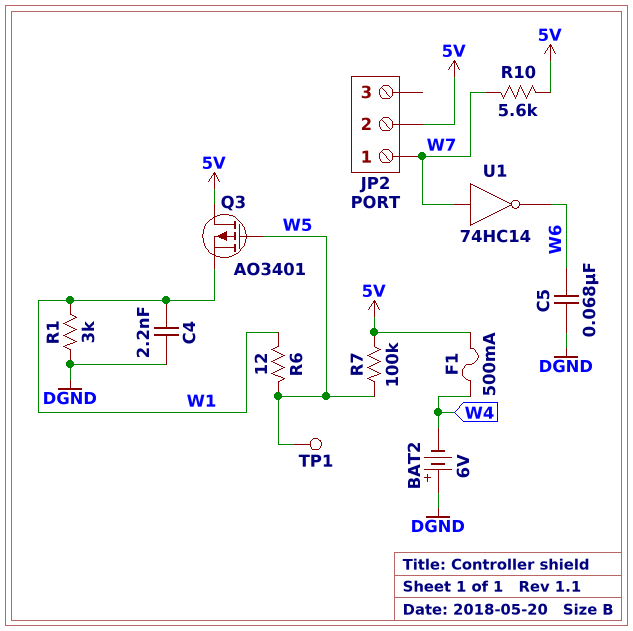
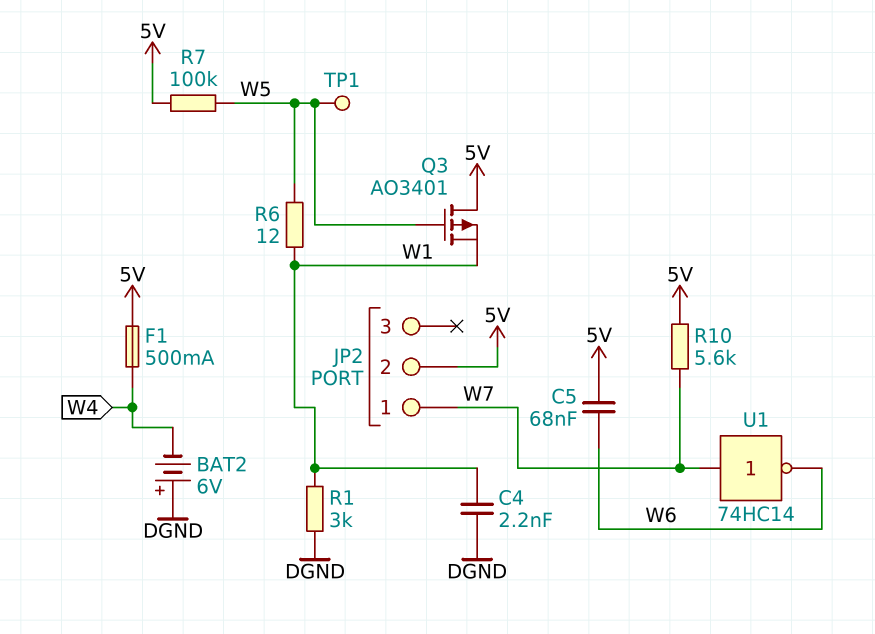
C5: 68nF (DGND, W6) -> 68nF (5V, W6)

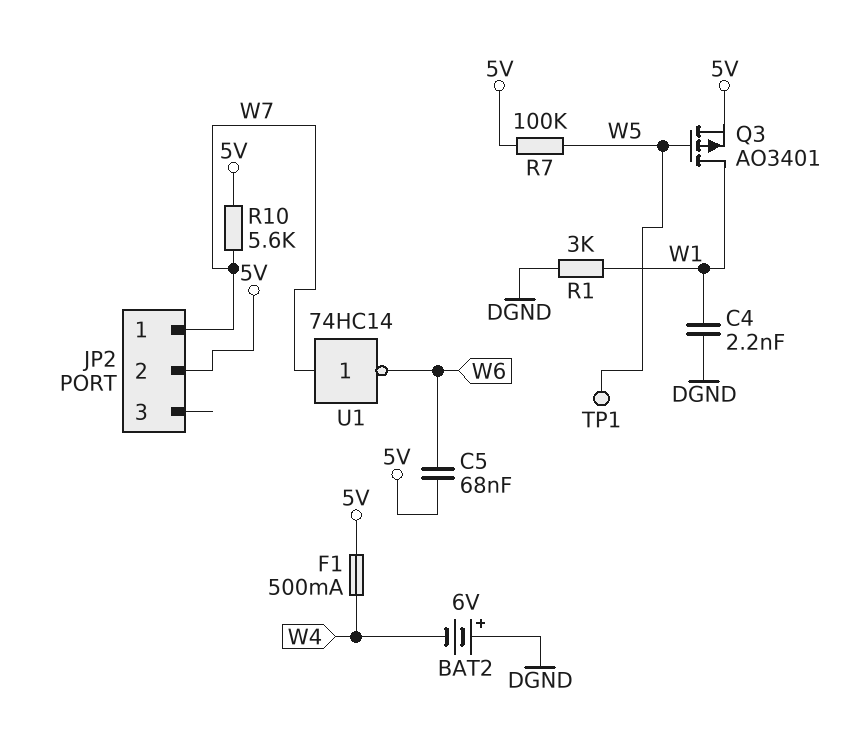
Q3: PMOS AO3401 (G W5, D 5V, S W1) -> PMOS AO3401 (G W5, D W1, S 5V)
R6: 12 (W1, W5) -> none

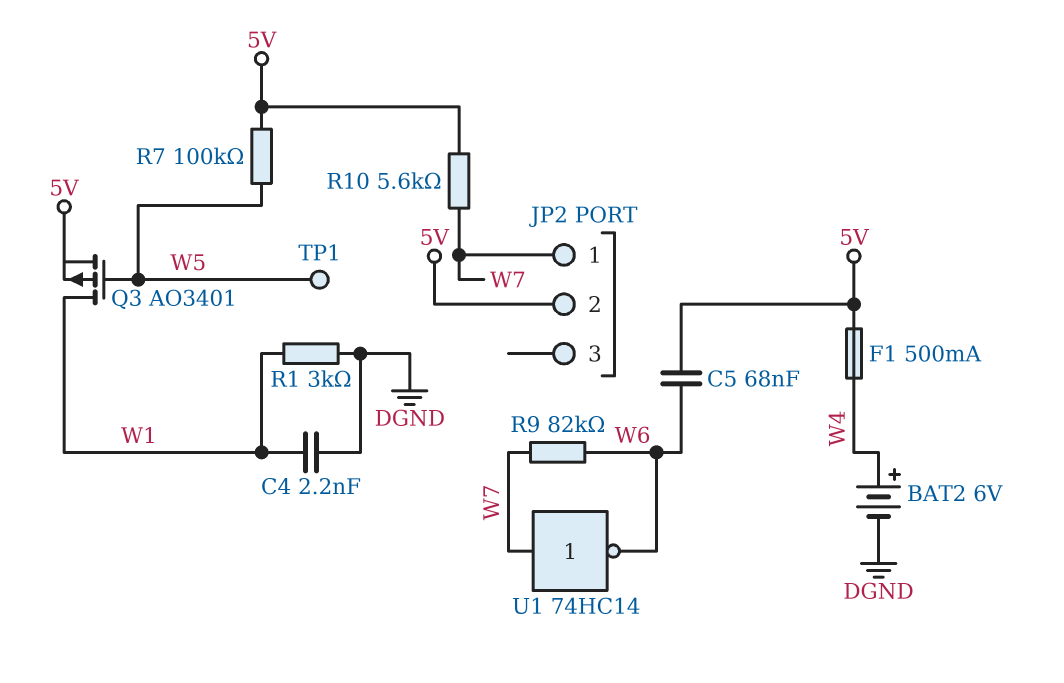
BAT2: 6V (plus DGND, minus W4) -> 6V (plus W4, minus DGND)
R9: none -> 82k (W6, W7)

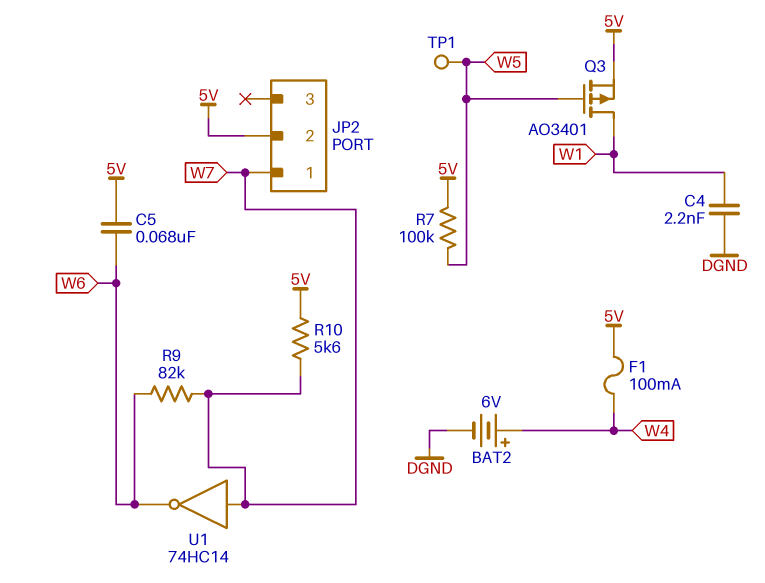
F1: 500mA (5V, W4) -> 100mA (5V, W4)
R1: 3k (DGND, W1) -> none

